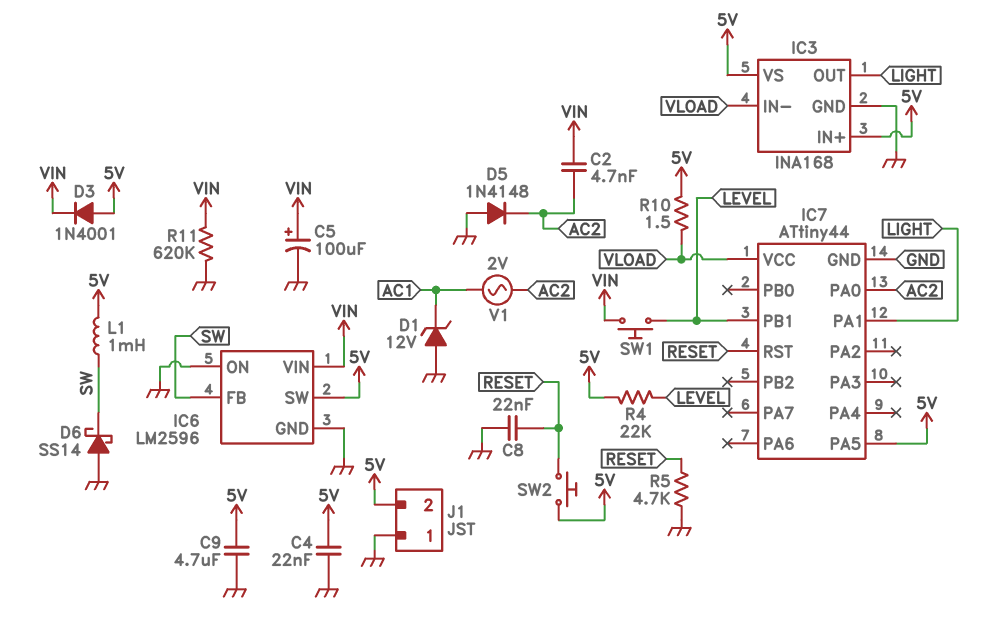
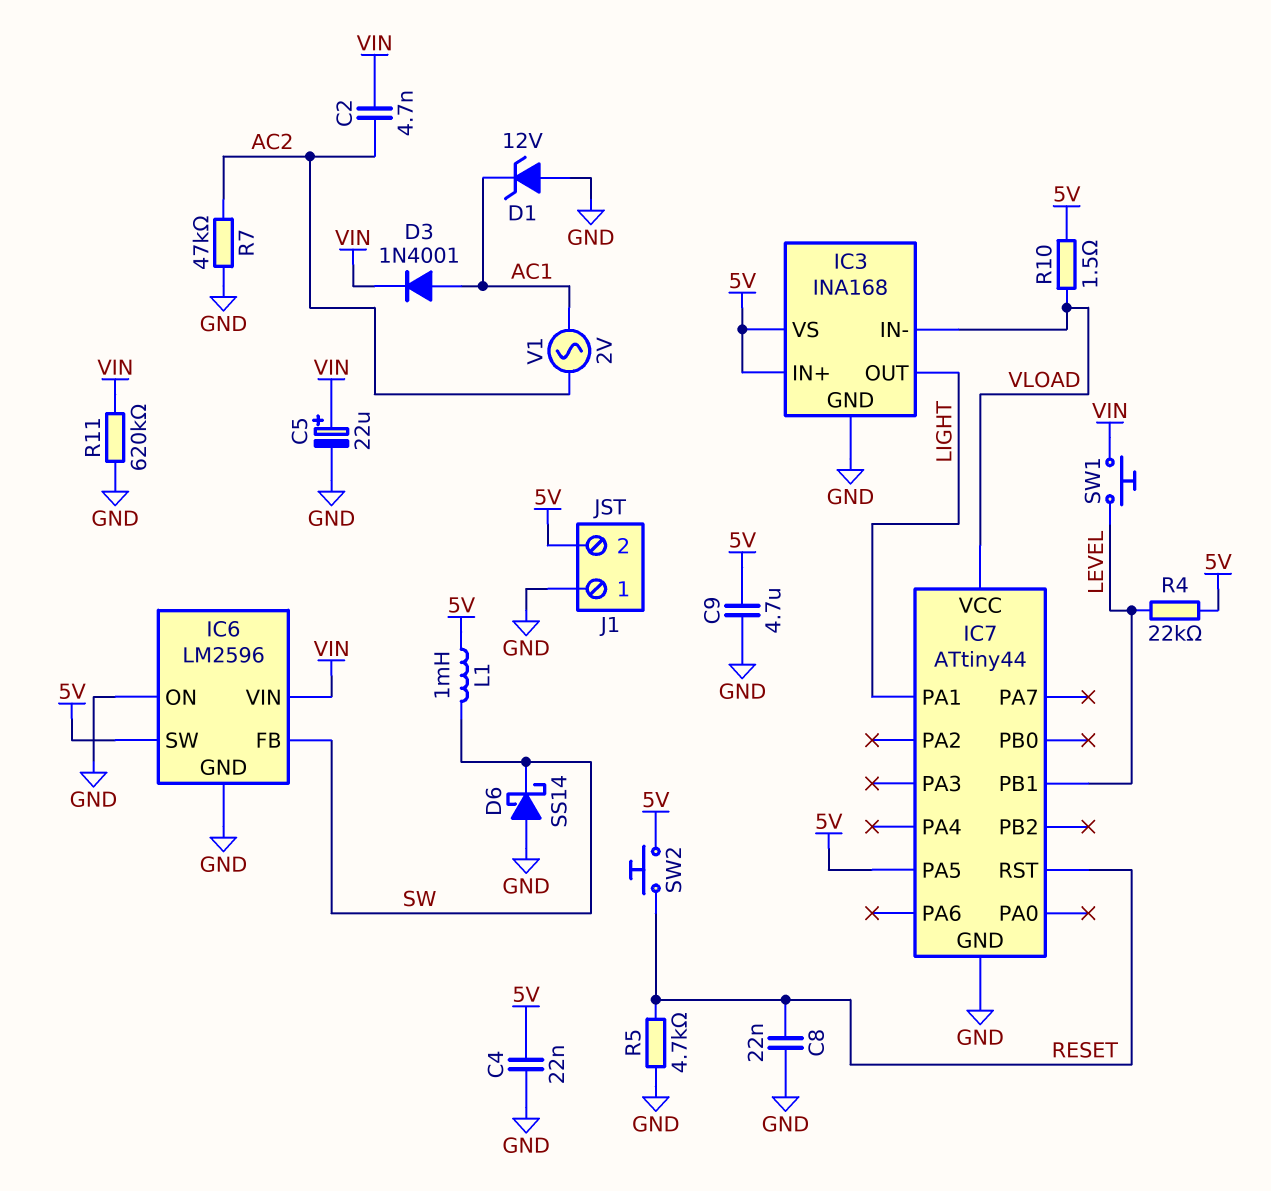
C5: 100uF (plus VIN, minus GND) -> 22uF (plus VIN, minus GND)
D3: diode 1N4001 (A 5V, K VIN) -> diode 1N4001 (A AC1, K VIN)
D5: diode 1N4148 (A GND, K AC2) -> none
IC7 pin PA0: AC2 -> none
R7: none -> 47k (AC2, GND)

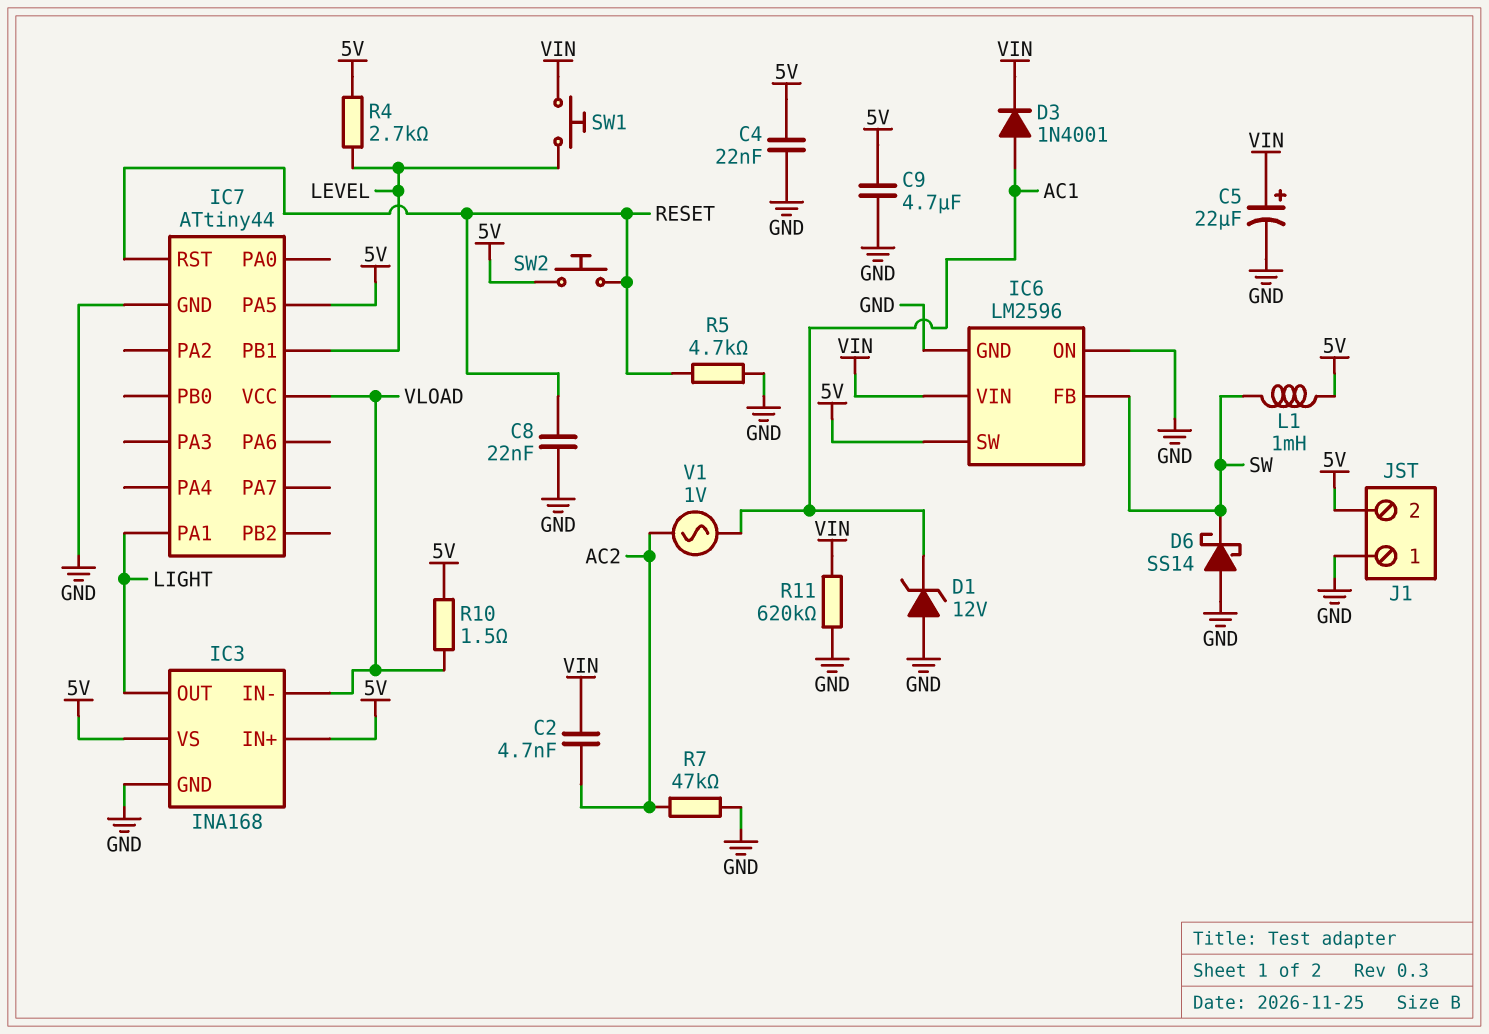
R4: 22k (5V, LEVEL) -> 2.7k (5V, LEVEL)
V1: AC 2V (AC1, AC2) -> AC 1V (AC1, AC2)

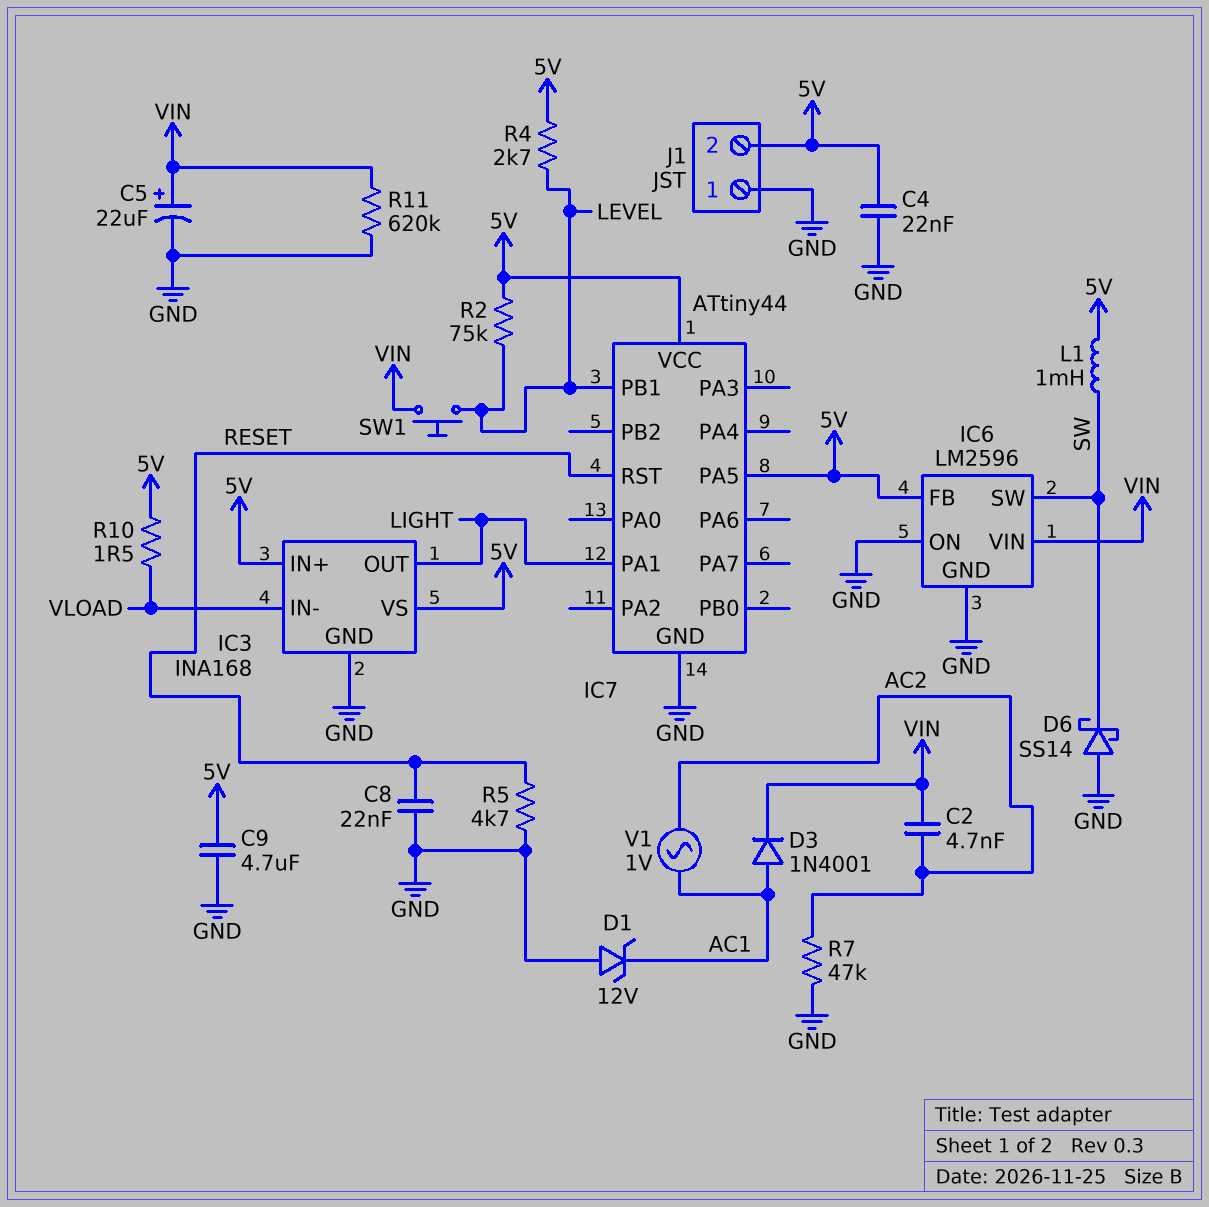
IC6 pin FB: SW -> 5V
IC6 pin SW: 5V -> SW
IC7 pin VCC: VLOAD -> 5V
R2: none -> 75k (5V, LEVEL)
SW2: button (5V, RESET) -> none

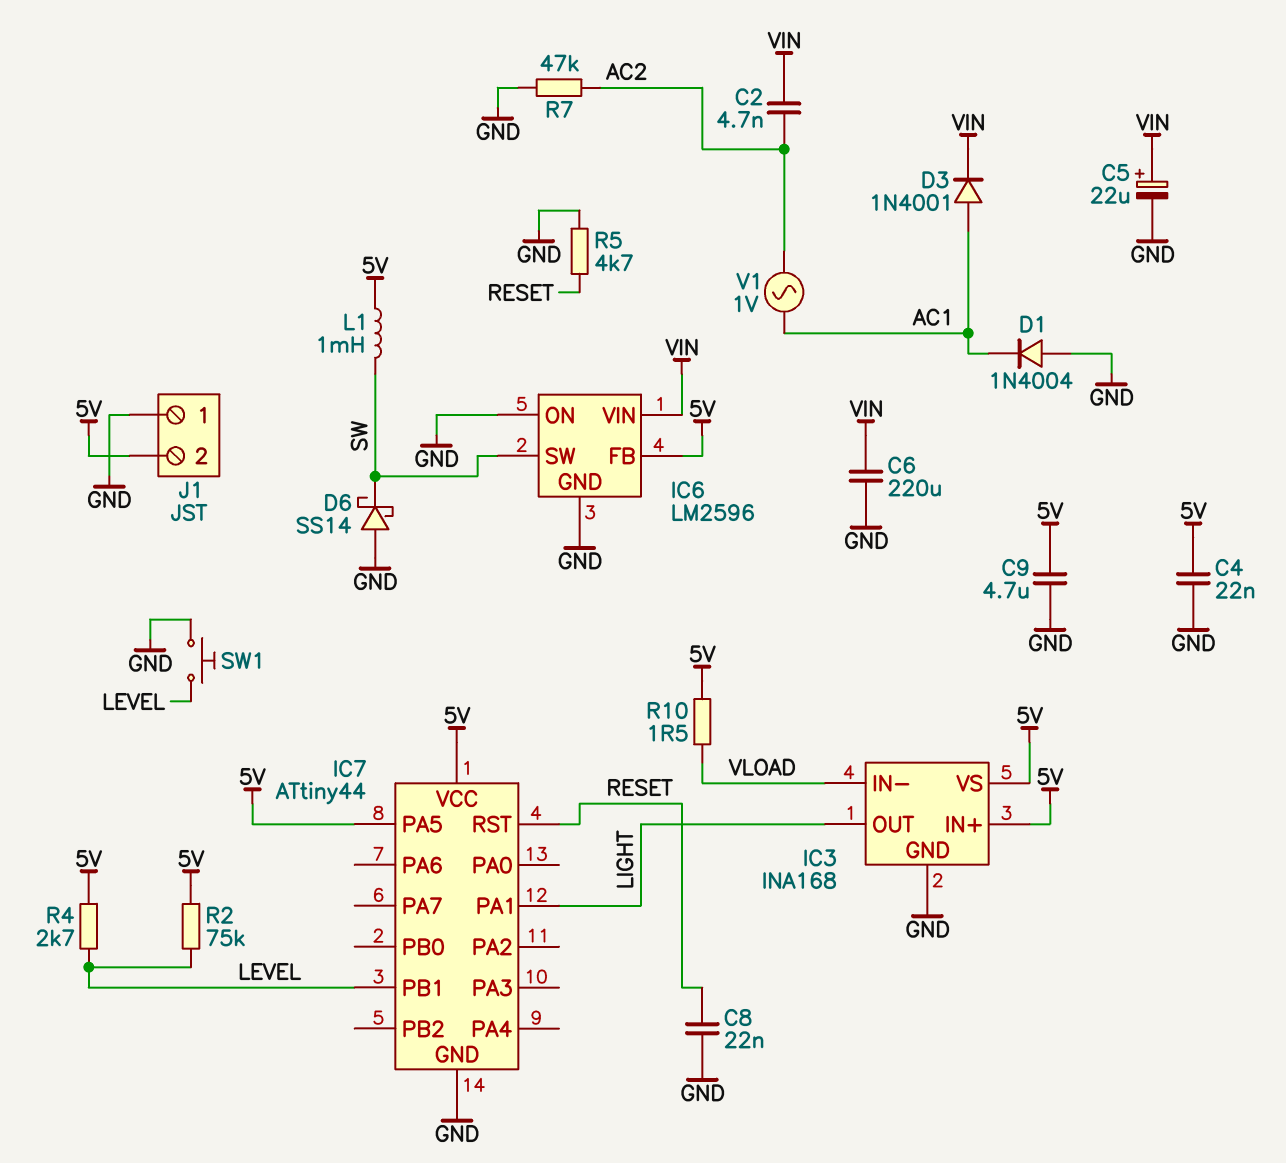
C6: none -> 220uF (GND, VIN)
D1: zener 12V (A GND, K AC1) -> diode 1N4004 (A GND, K AC1)
R11: 620k (GND, VIN) -> none
SW1: button (LEVEL, VIN) -> button (GND, LEVEL)

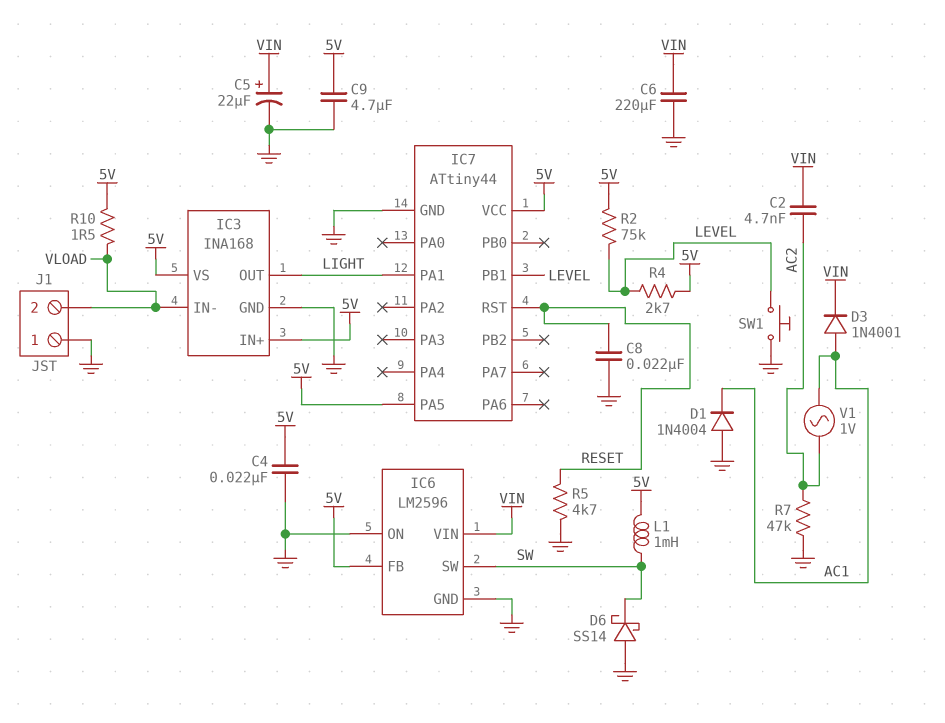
J1 pin 2: 5V -> VLOAD

